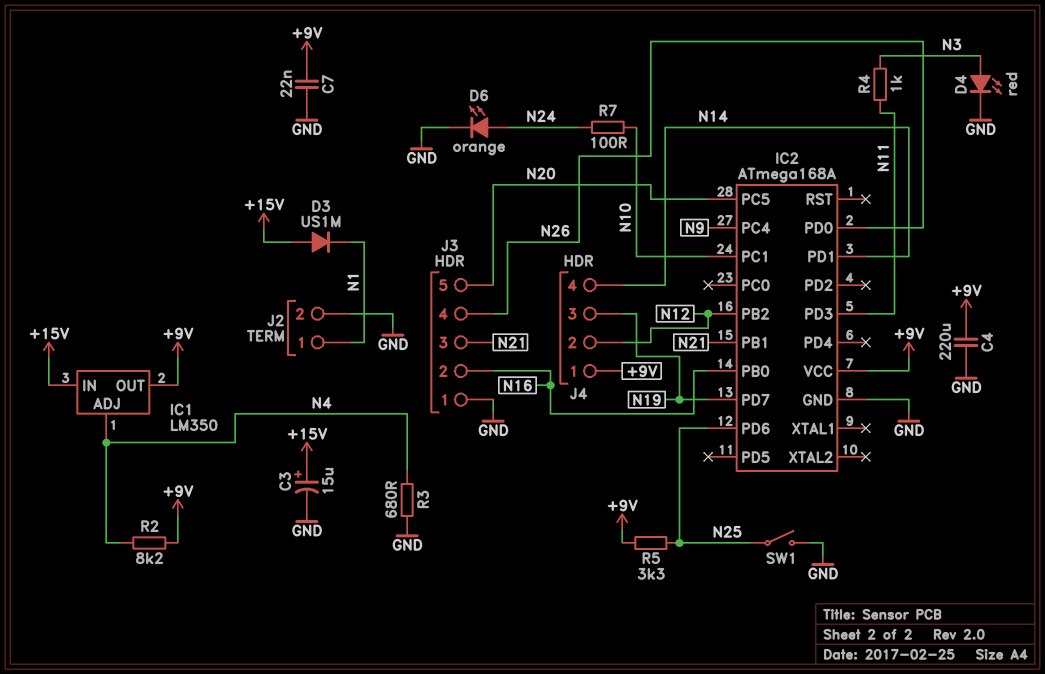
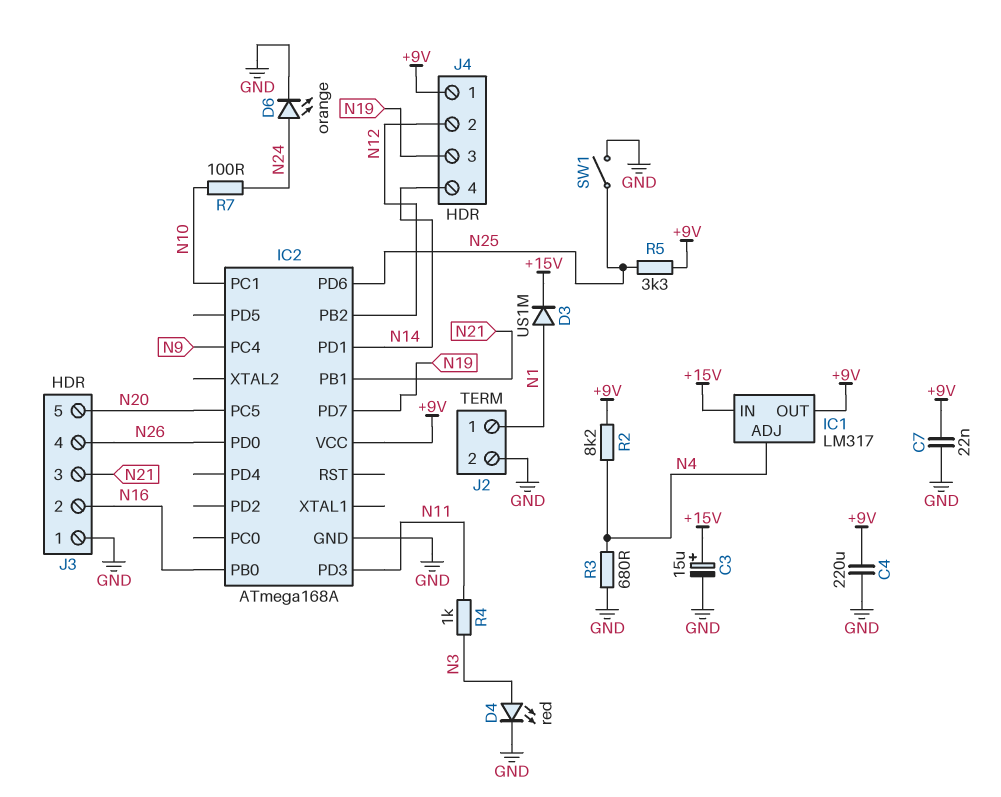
D3: diode US1M (A +15V, K N1) -> diode US1M (A N1, K +15V)
IC1: LM350 -> LM317

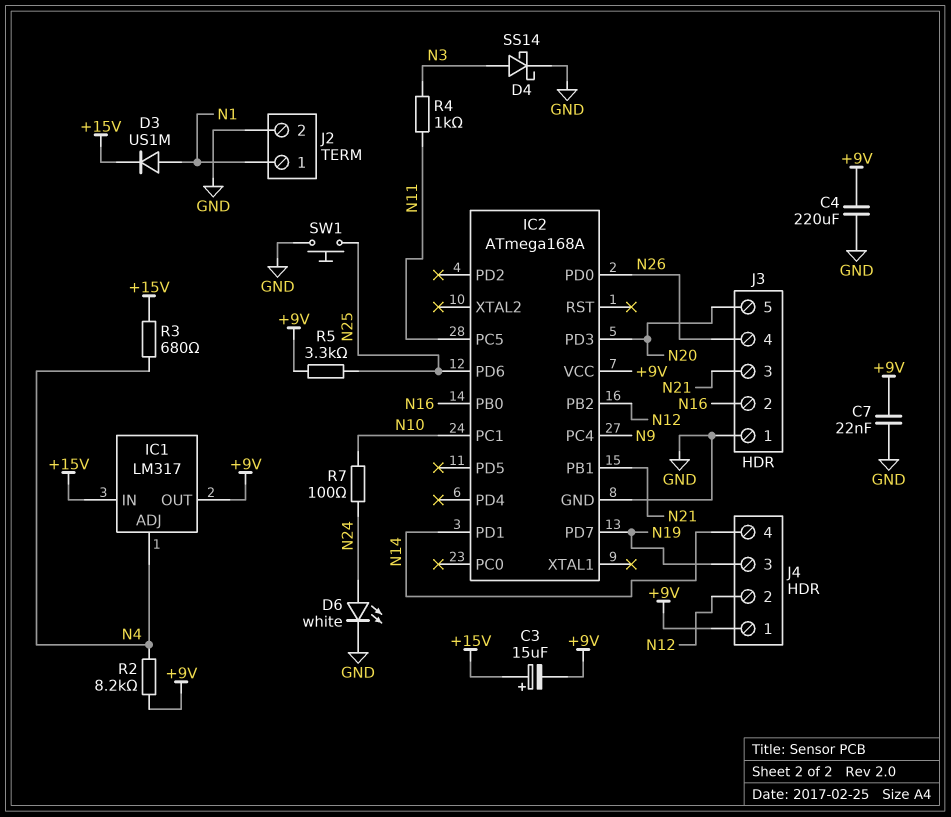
C3: 15uF (plus +15V, minus GND) -> 15uF (plus +15V, minus +9V)
D4: LED red (A N3, K GND) -> schottky SS14 (A N3, K GND)
D6: LED orange (A N24, K GND) -> LED white (A N24, K GND)
IC2 pin PC5: N20 -> N11
IC2 pin PD3: N11 -> N20
R3: 680 (GND, N4) -> 680 (+15V, N4)
SW1: switch (GND, N25) -> button (GND, N25)

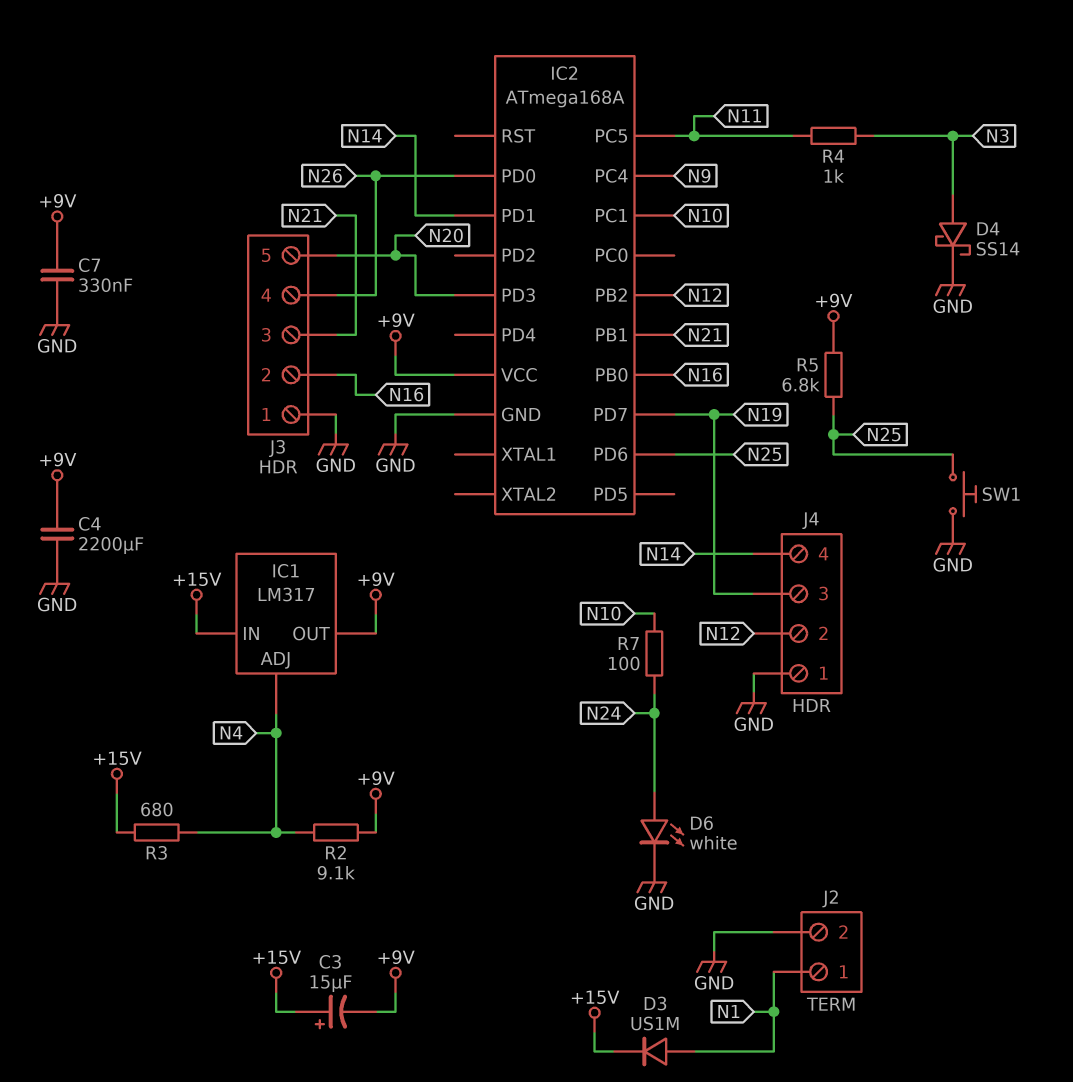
C4: 220uF (+9V, GND) -> 2200uF (+9V, GND)
C7: 22nF (+9V, GND) -> 330nF (+9V, GND)
J4 pin 1: +9V -> GND
R2: 8.2k (+9V, N4) -> 9.1k (+9V, N4)
R5: 3.3k (+9V, N25) -> 6.8k (+9V, N25)

